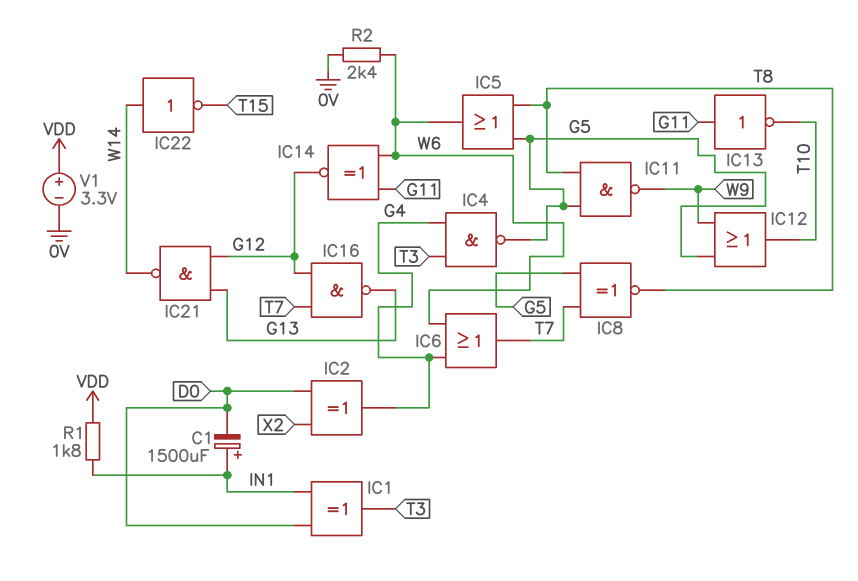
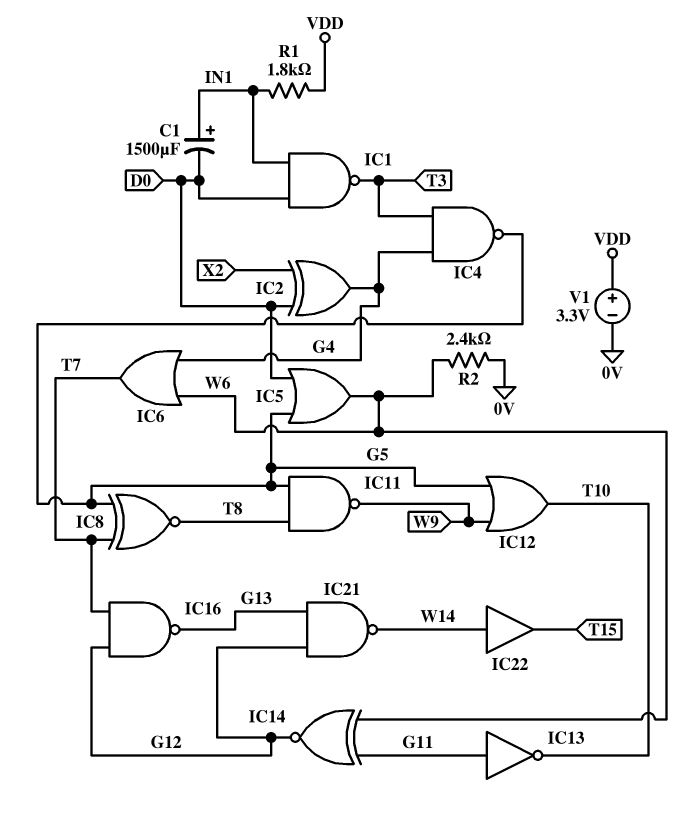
IC1: XOR (in D0, in IN1, out T3) -> NAND (in D0, in IN1, out T3)
IC5: OR (in G5, in T8, out W6) -> OR (in D0, in G5, out W6)
IC22: NOT (in W14, out T15) -> buffer (in W14, out T15)

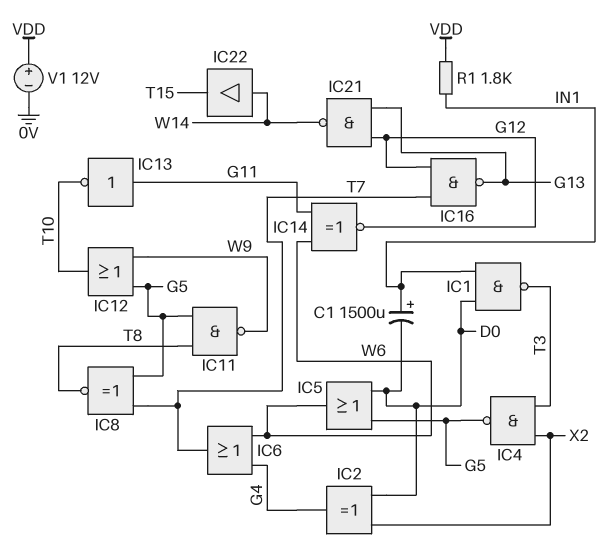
IC4: NAND (in G4, in T3, out G5) -> NAND (in T3, in X2, out G5)
R2: 2.4k (0V, W6) -> none
V1: 3.3V (plus VDD, minus 0V) -> 12V (plus VDD, minus 0V)

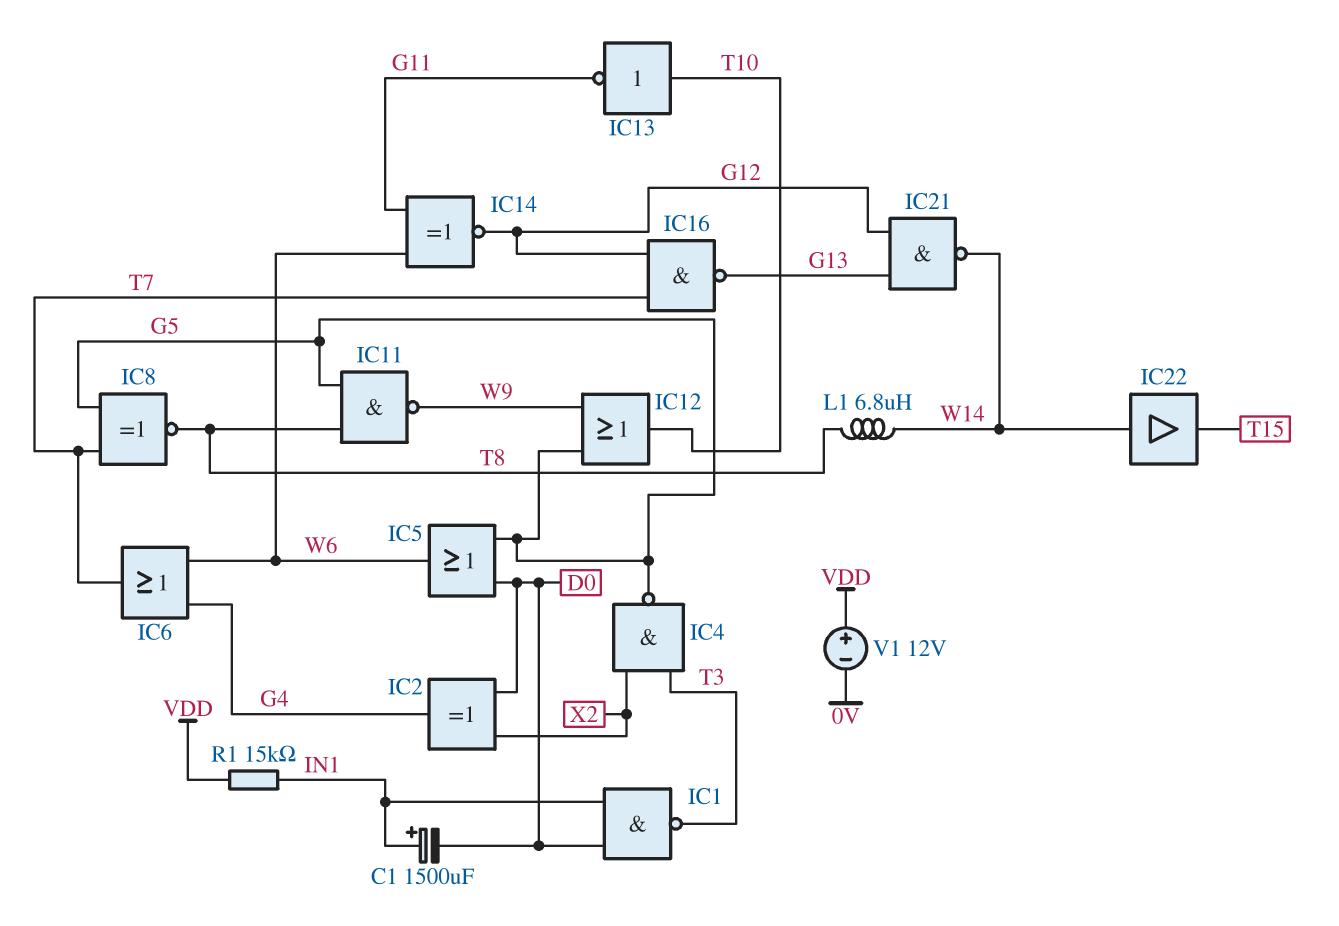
IC13: NOT (in G11, out T10) -> NOT (in T10, out G11)
L1: none -> 6.8uH (T8, W14)
R1: 1.8k (IN1, VDD) -> 15k (IN1, VDD)

